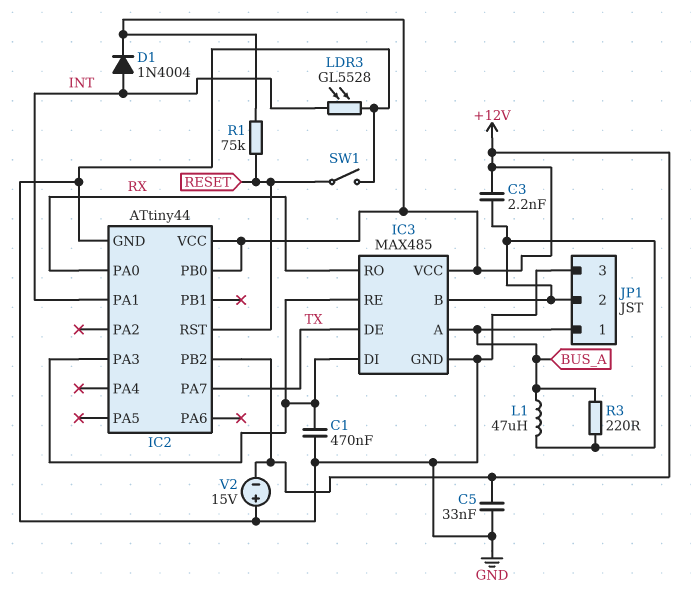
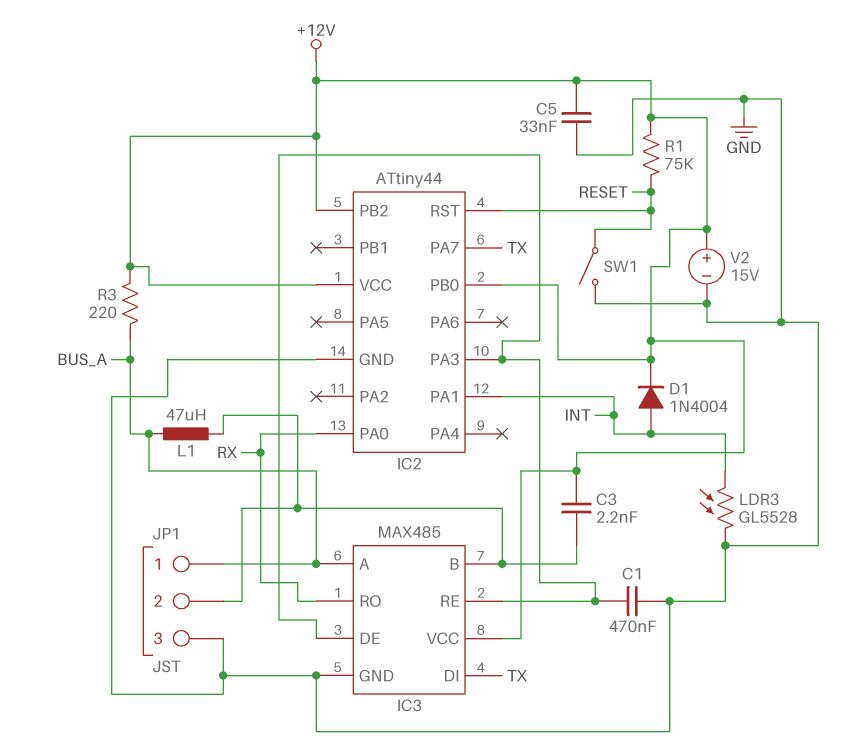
IC3 pin DE: TX -> IC2/PA3
IC3 pin DI: IC2/PA3 -> TX
R3: 220 (BUS_A, IC3/B) -> 220 (+12V, BUS_A)
V2: 15V (plus GND, minus +12V) -> 15V (plus +12V, minus GND)

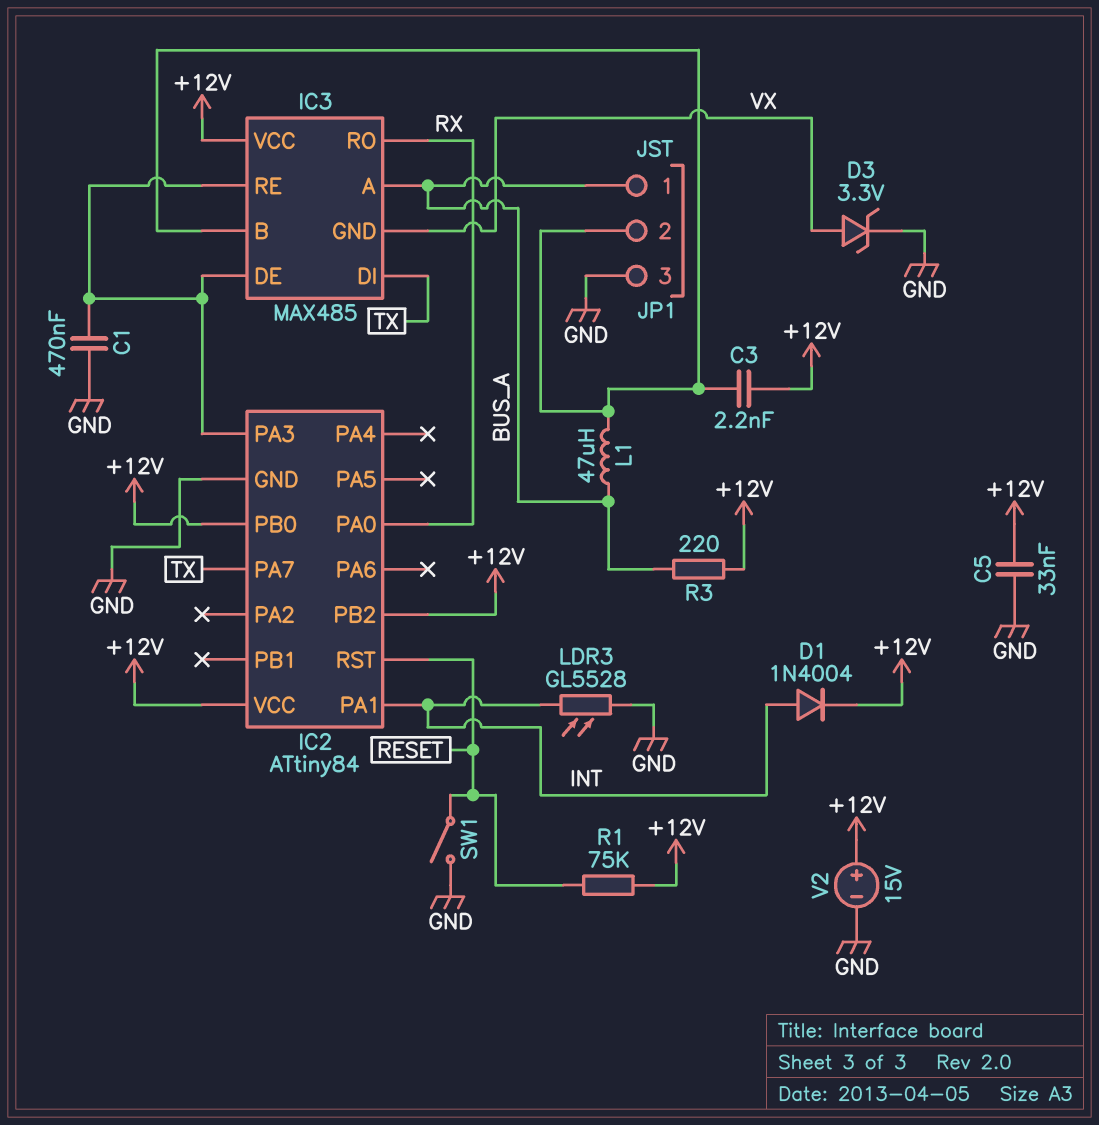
D3: none -> zener 3.3V (A VX, K GND)
IC2: ATtiny44 -> ATtiny84
IC3 pin GND: GND -> VX

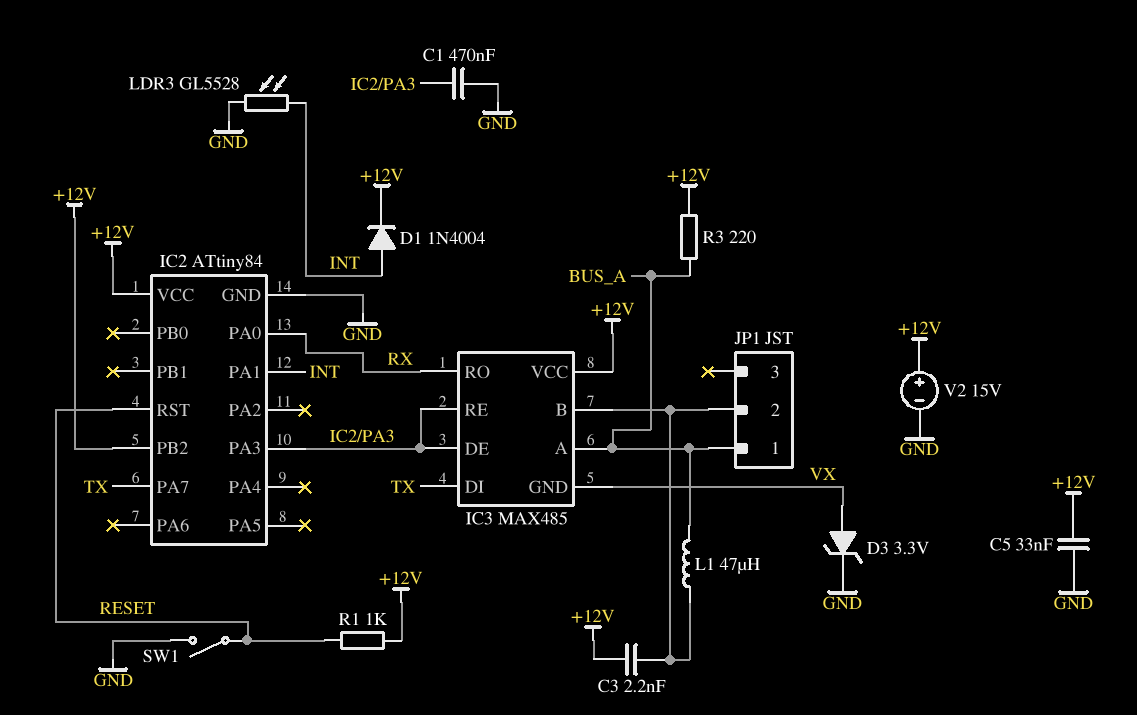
IC2 pin PB0: +12V -> none
JP1 pin 3: GND -> none
R1: 75k (+12V, RESET) -> 1k (+12V, RESET)

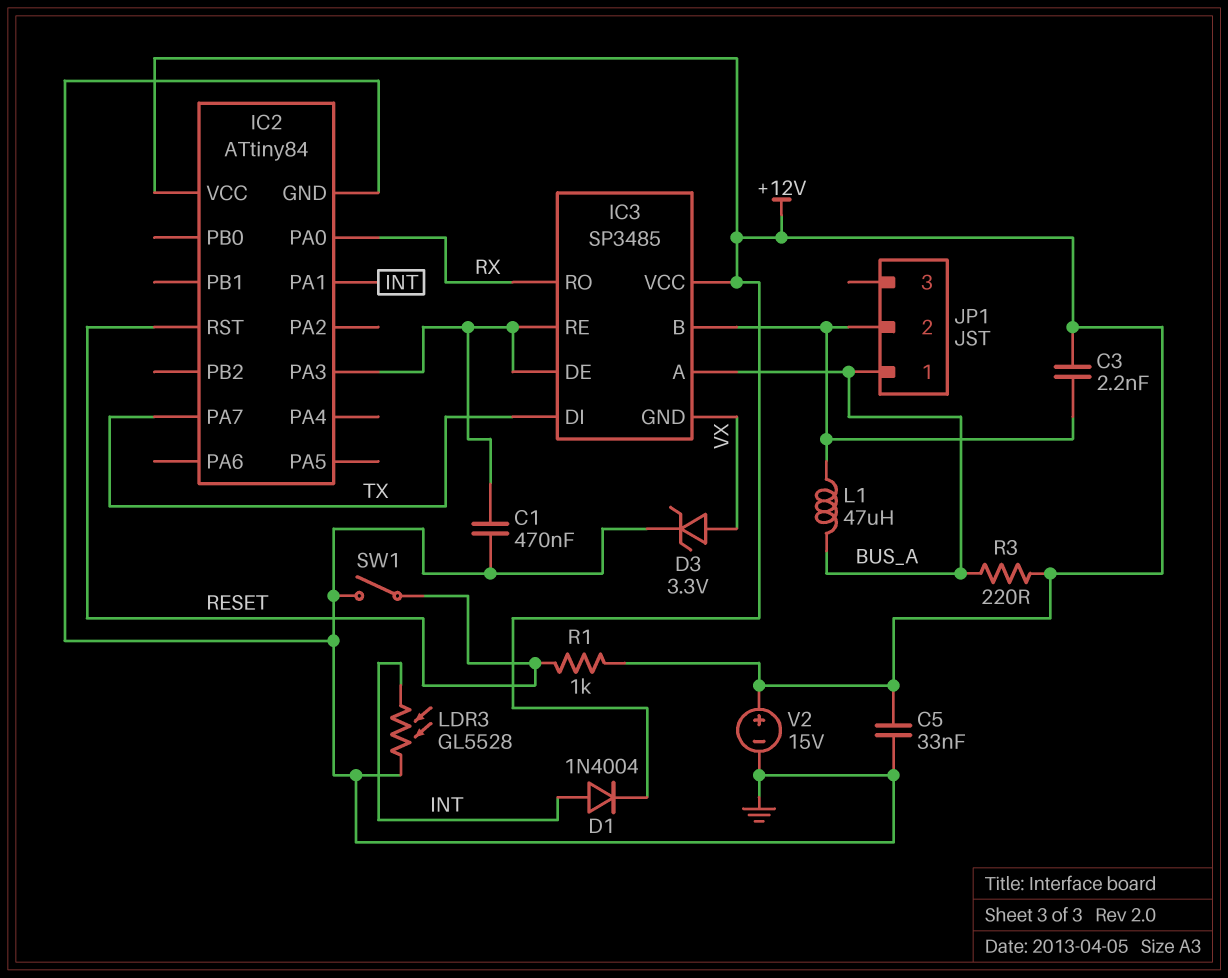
IC2 pin PB2: +12V -> none
IC3: MAX485 -> SP3485

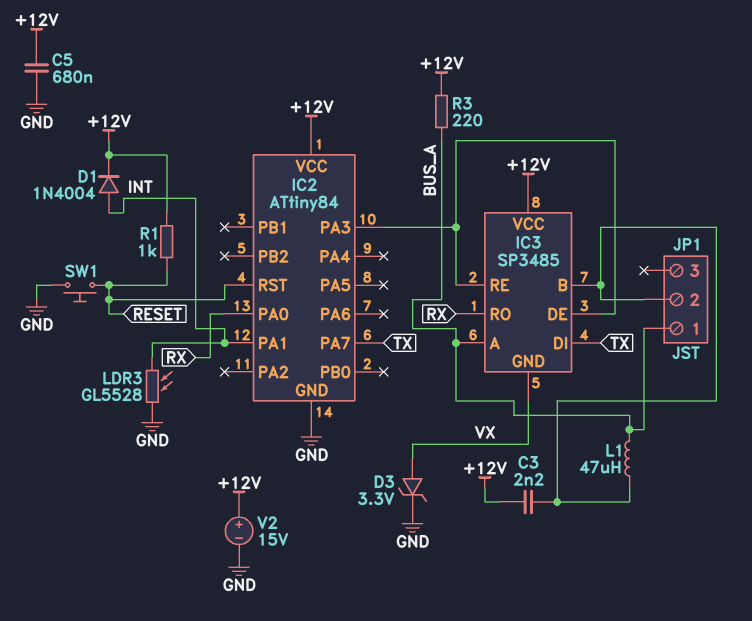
C1: 470nF (GND, IC2/PA3) -> none
C5: 33nF (+12V, GND) -> 680nF (+12V, GND)
SW1: switch (GND, RESET) -> button (GND, RESET)

